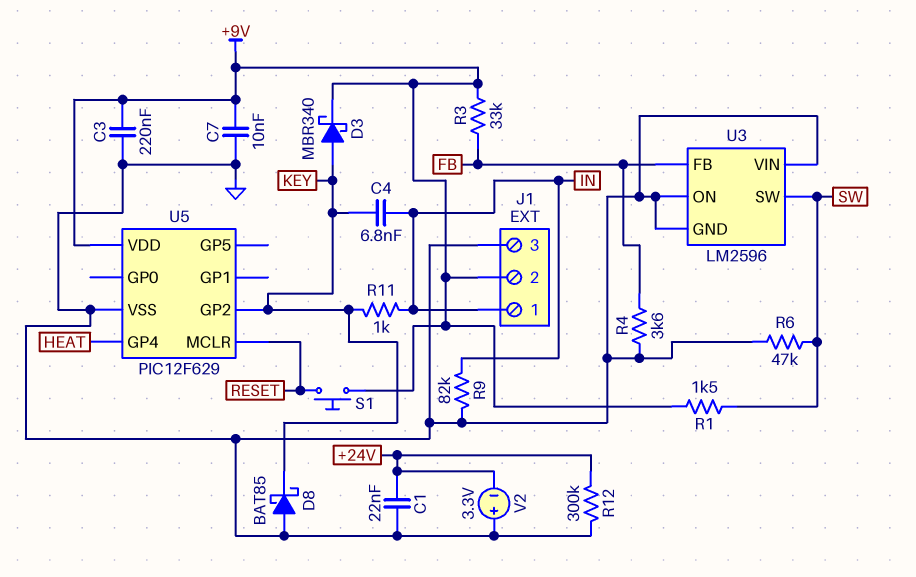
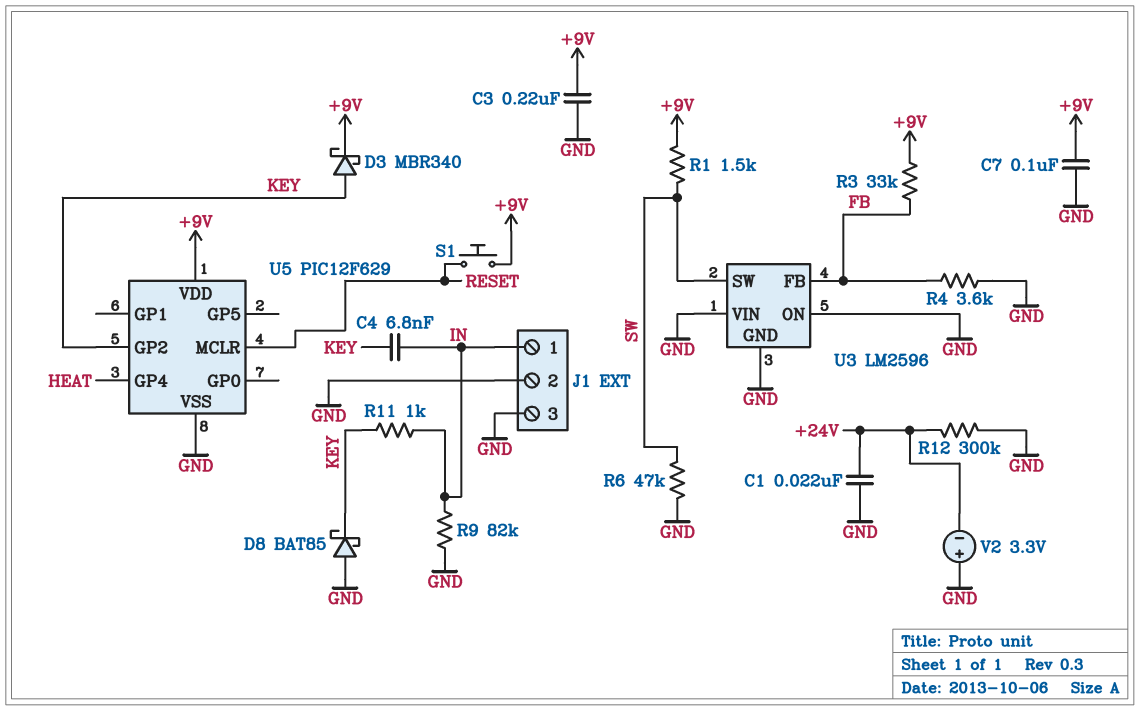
C7: 10nF (+9V, GND) -> 100nF (+9V, GND)
J1 pin 2: +9V -> GND

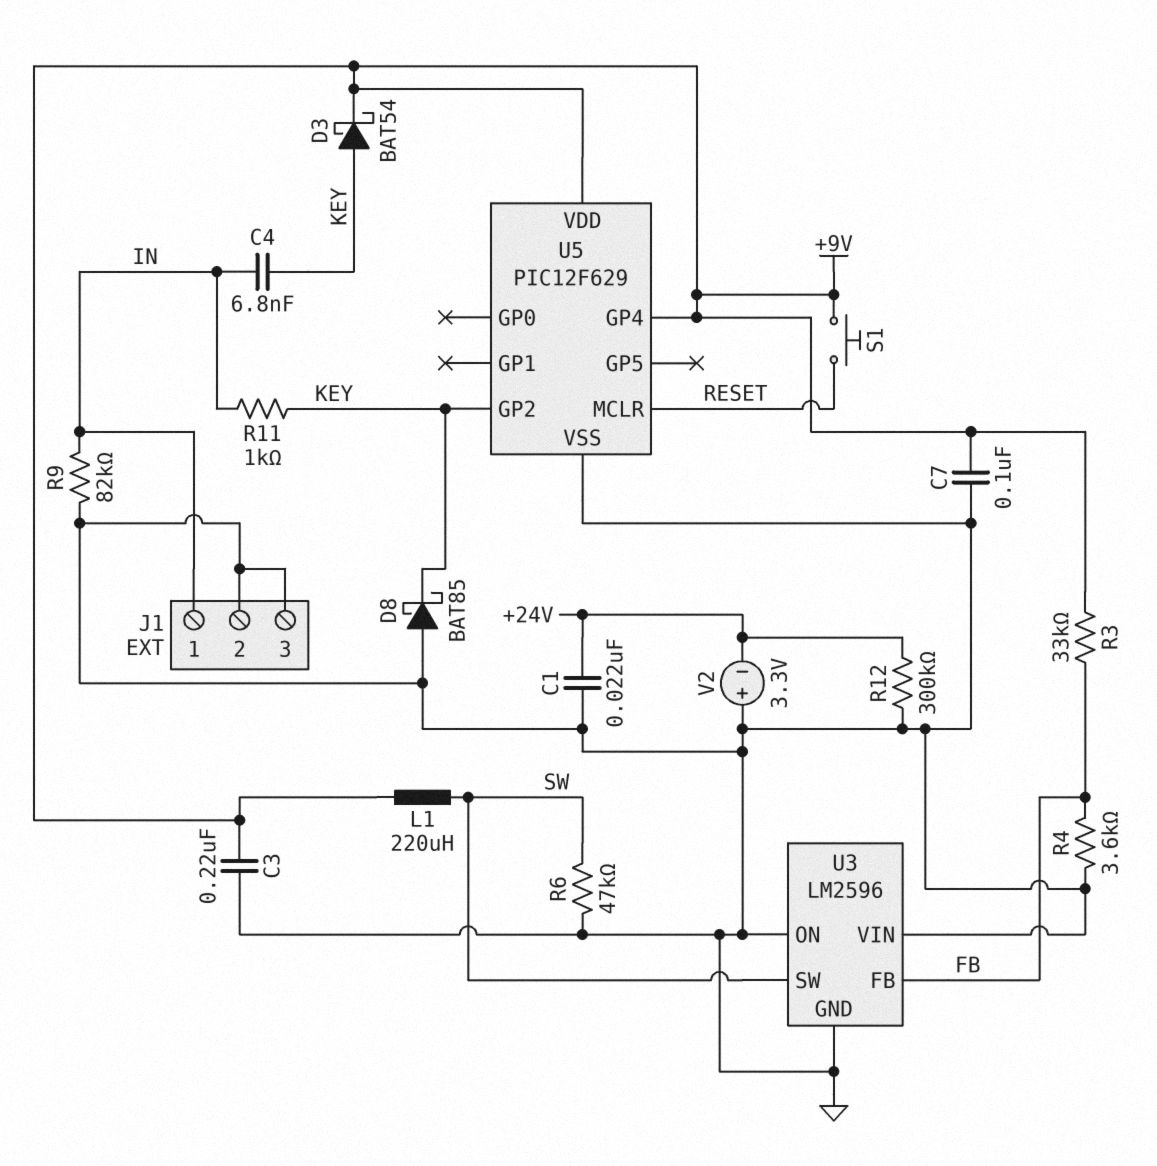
D3: schottky MBR340 (A KEY, K +9V) -> schottky BAT54 (A KEY, K +9V)
L1: none -> 220uH (+9V, SW)
R1: 1.5k (+9V, SW) -> none
U5 pin GP4: HEAT -> +9V

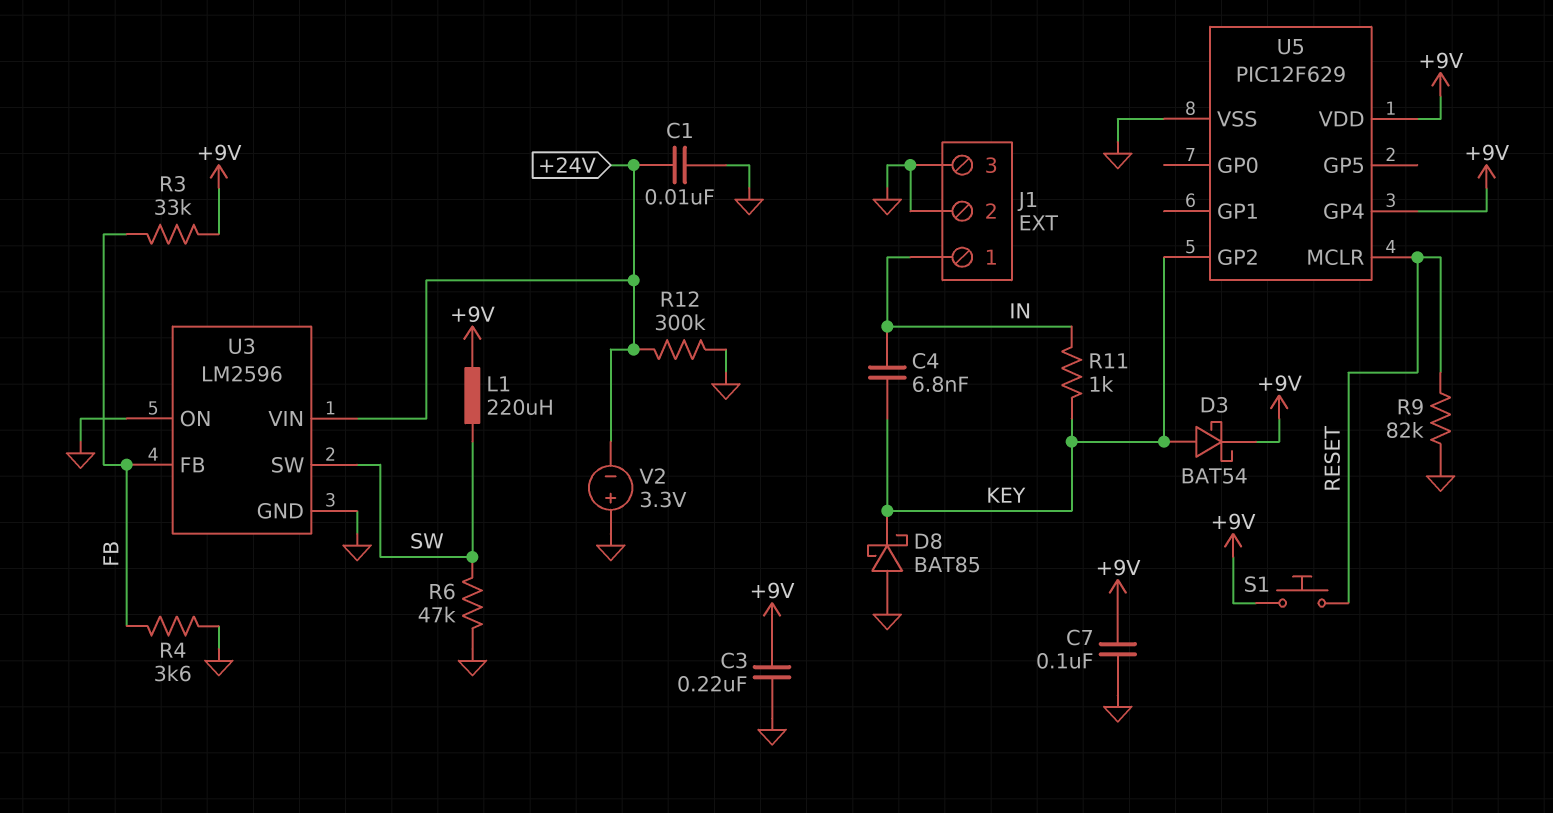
C1: 22nF (+24V, GND) -> 10nF (+24V, GND)
R9: 82k (GND, IN) -> 82k (GND, RESET)
U3 pin VIN: GND -> +24V

